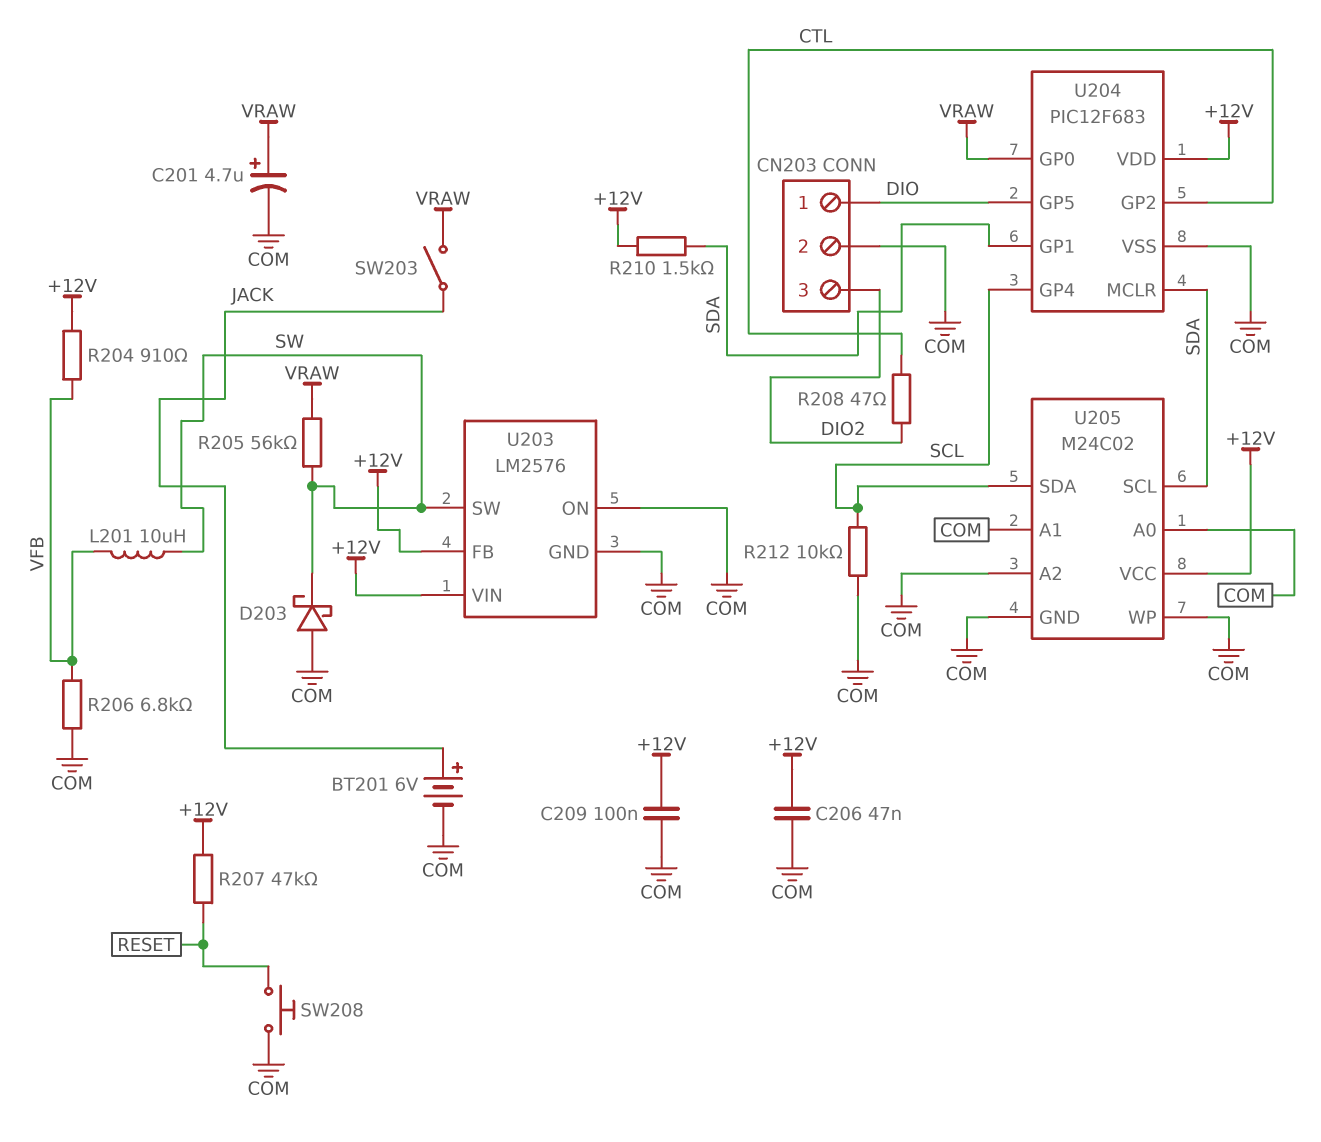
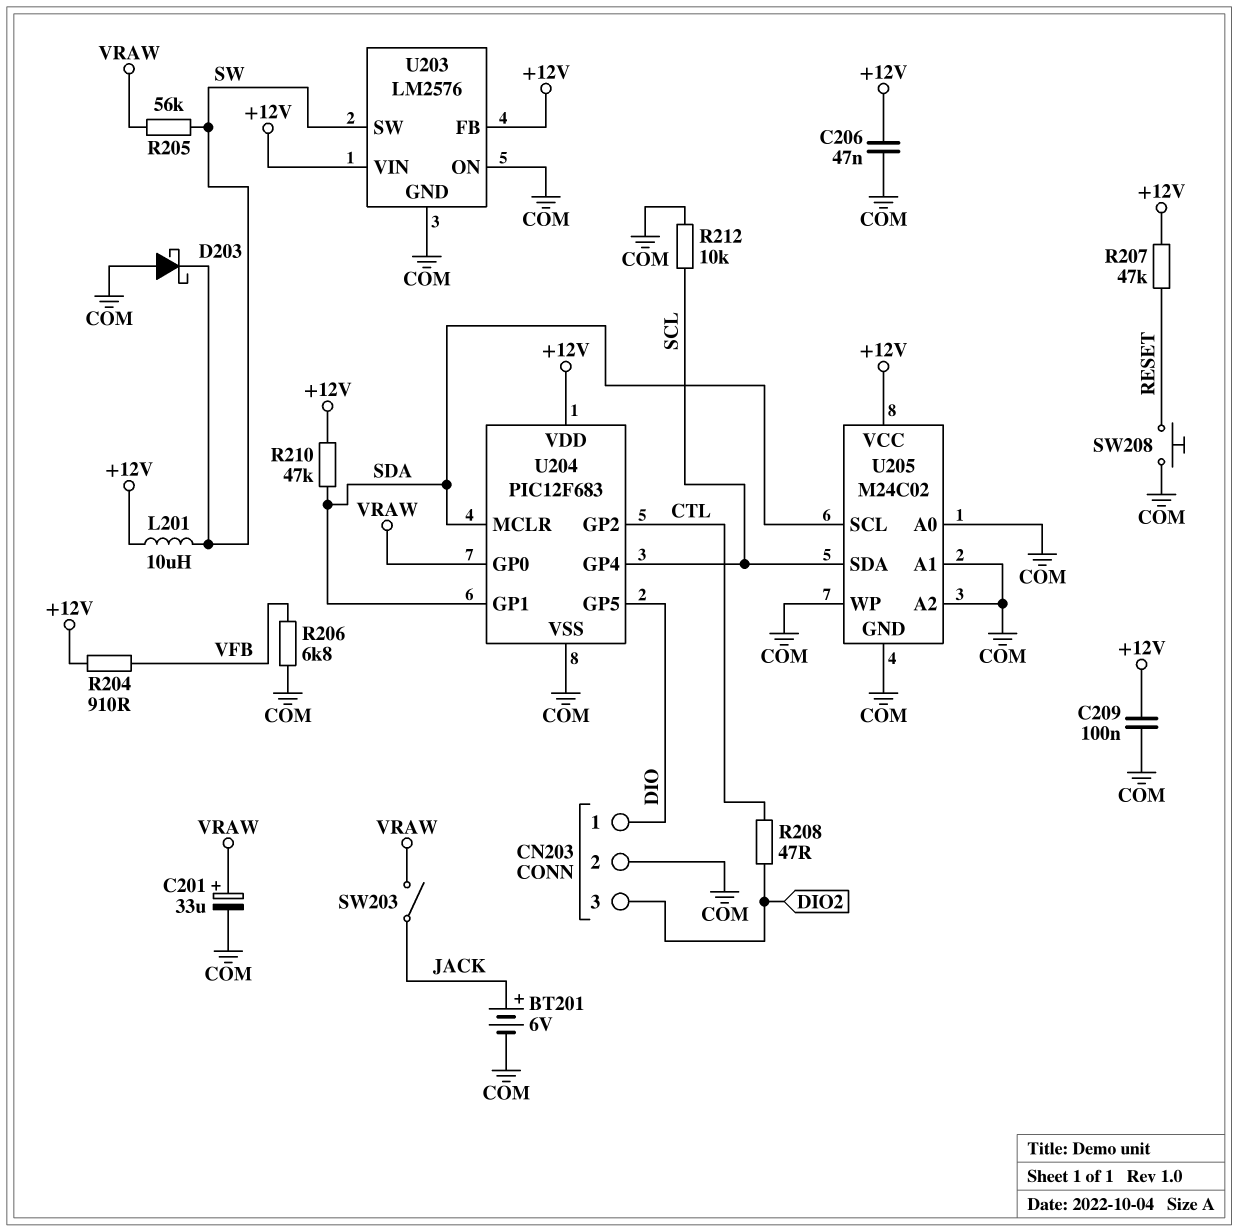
C201: 4.7uF (plus VRAW, minus COM) -> 33uF (plus VRAW, minus COM)
L201: 10uH (SW, VFB) -> 10uH (+12V, SW)
R210: 1.5k (+12V, SDA) -> 47k (+12V, SDA)

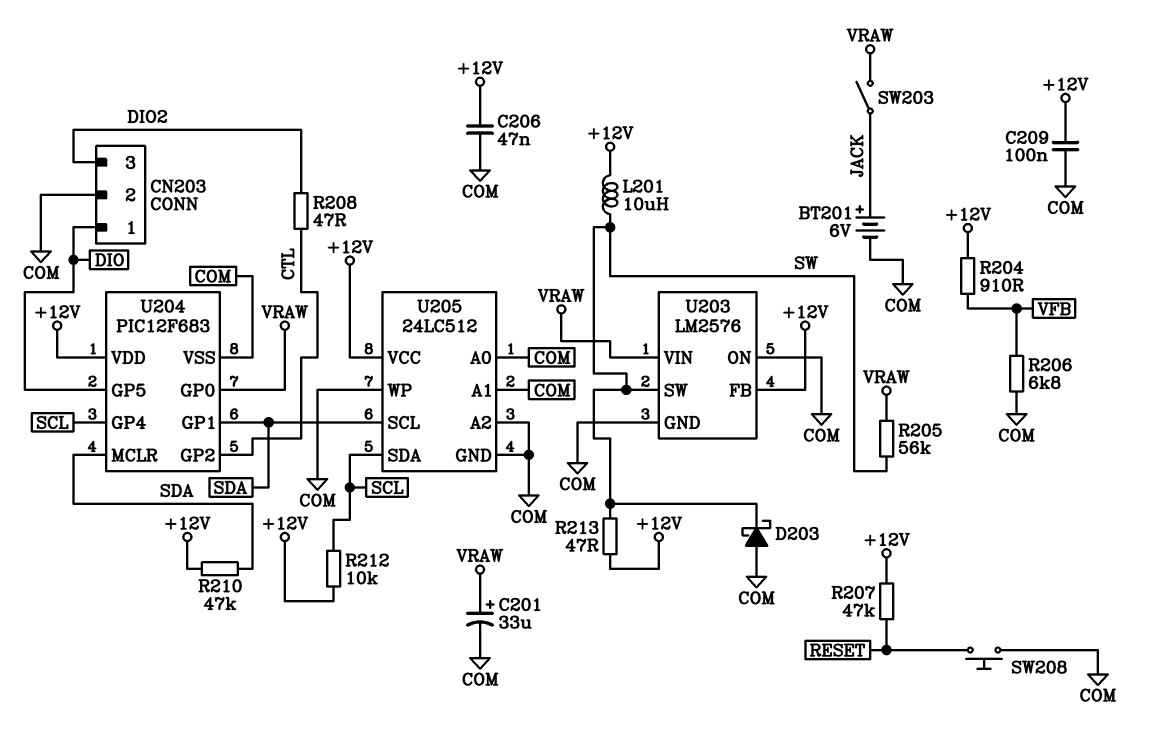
R212: 10k (COM, SCL) -> 10k (+12V, SCL)
R213: none -> 47 (+12V, SW)
U203 pin VIN: +12V -> VRAW
U205: M24C02 -> 24LC512

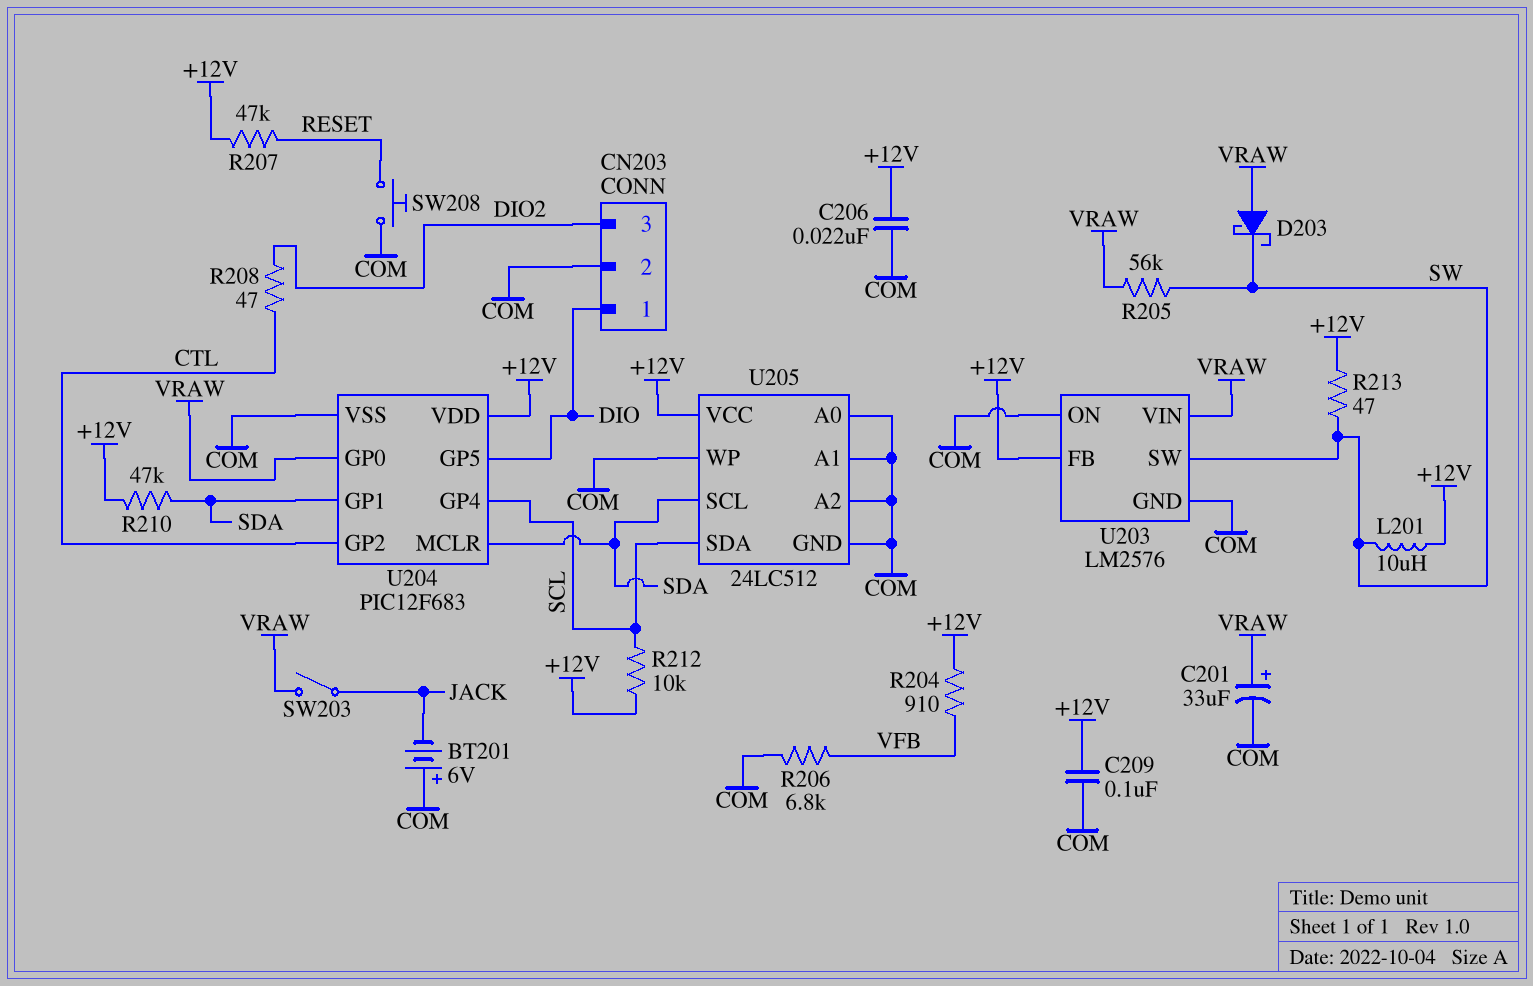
BT201: 6V (plus JACK, minus COM) -> 6V (plus COM, minus JACK)
C206: 47nF (+12V, COM) -> 22nF (+12V, COM)
D203: schottky (A COM, K SW) -> schottky (A VRAW, K SW)

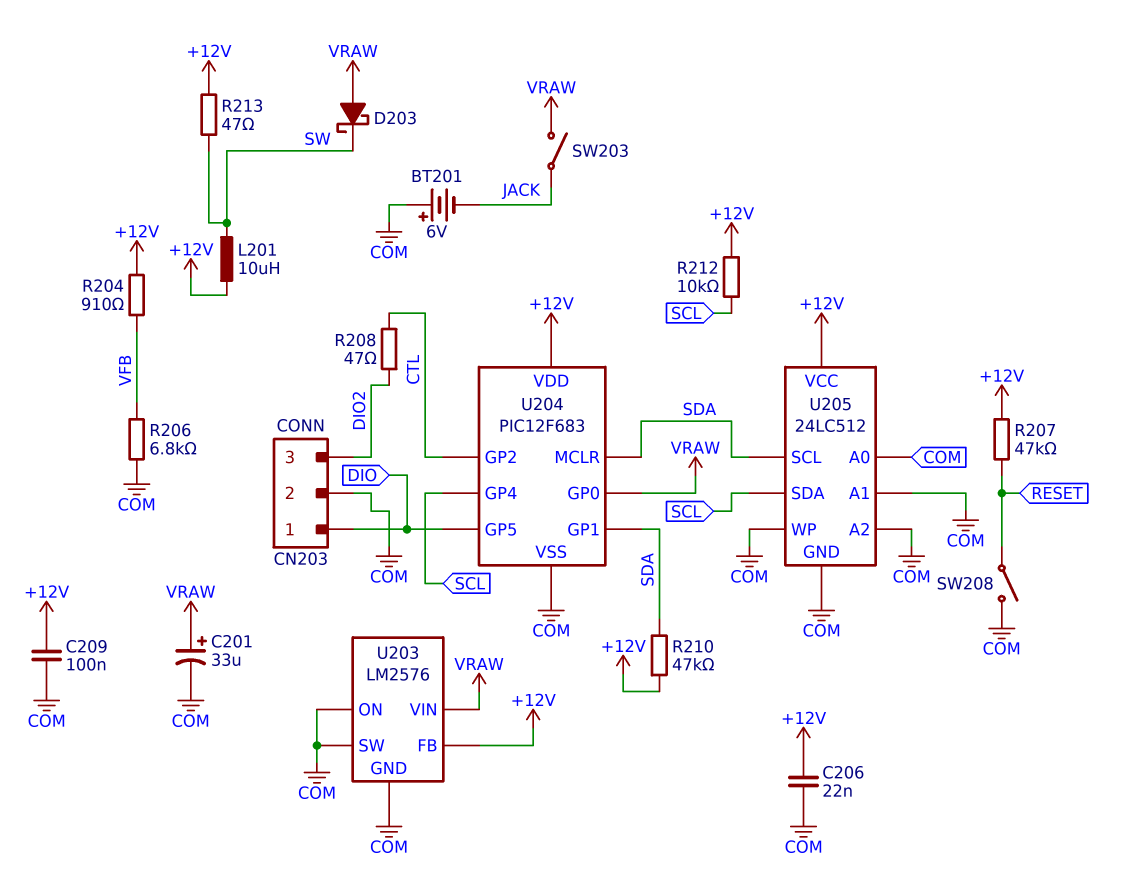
R205: 56k (SW, VRAW) -> none
SW208: button (COM, RESET) -> switch (COM, RESET)
U203 pin SW: SW -> COM

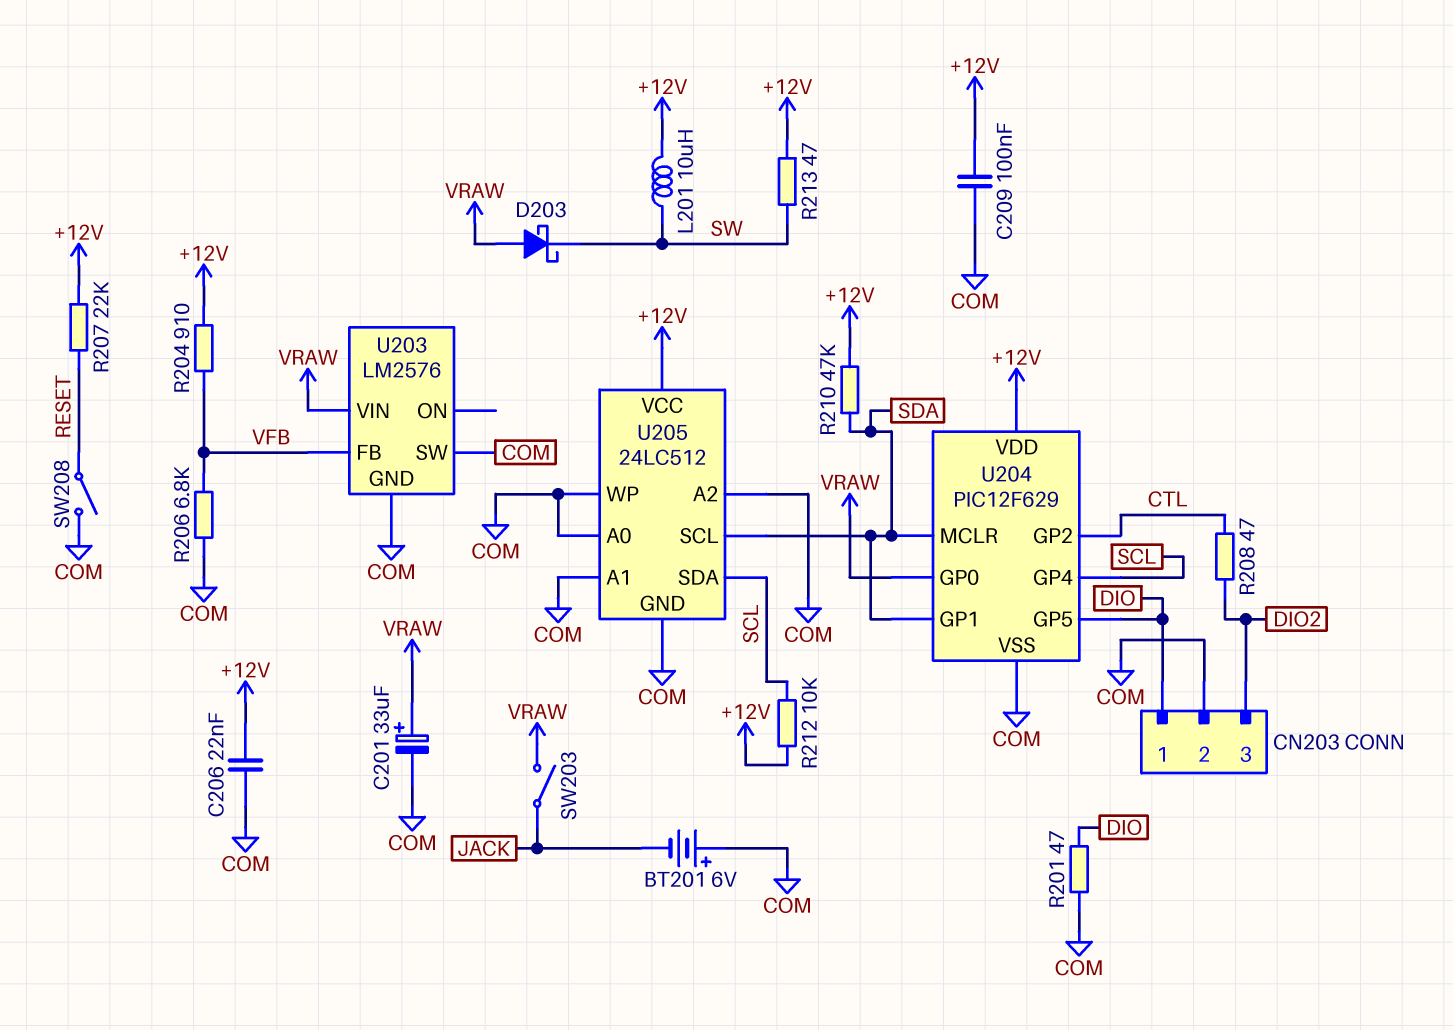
R201: none -> 47 (COM, DIO)
R207: 47k (+12V, RESET) -> 22k (+12V, RESET)
U203 pin FB: +12V -> VFB
U203 pin ON: COM -> none
U204: PIC12F683 -> PIC12F629

